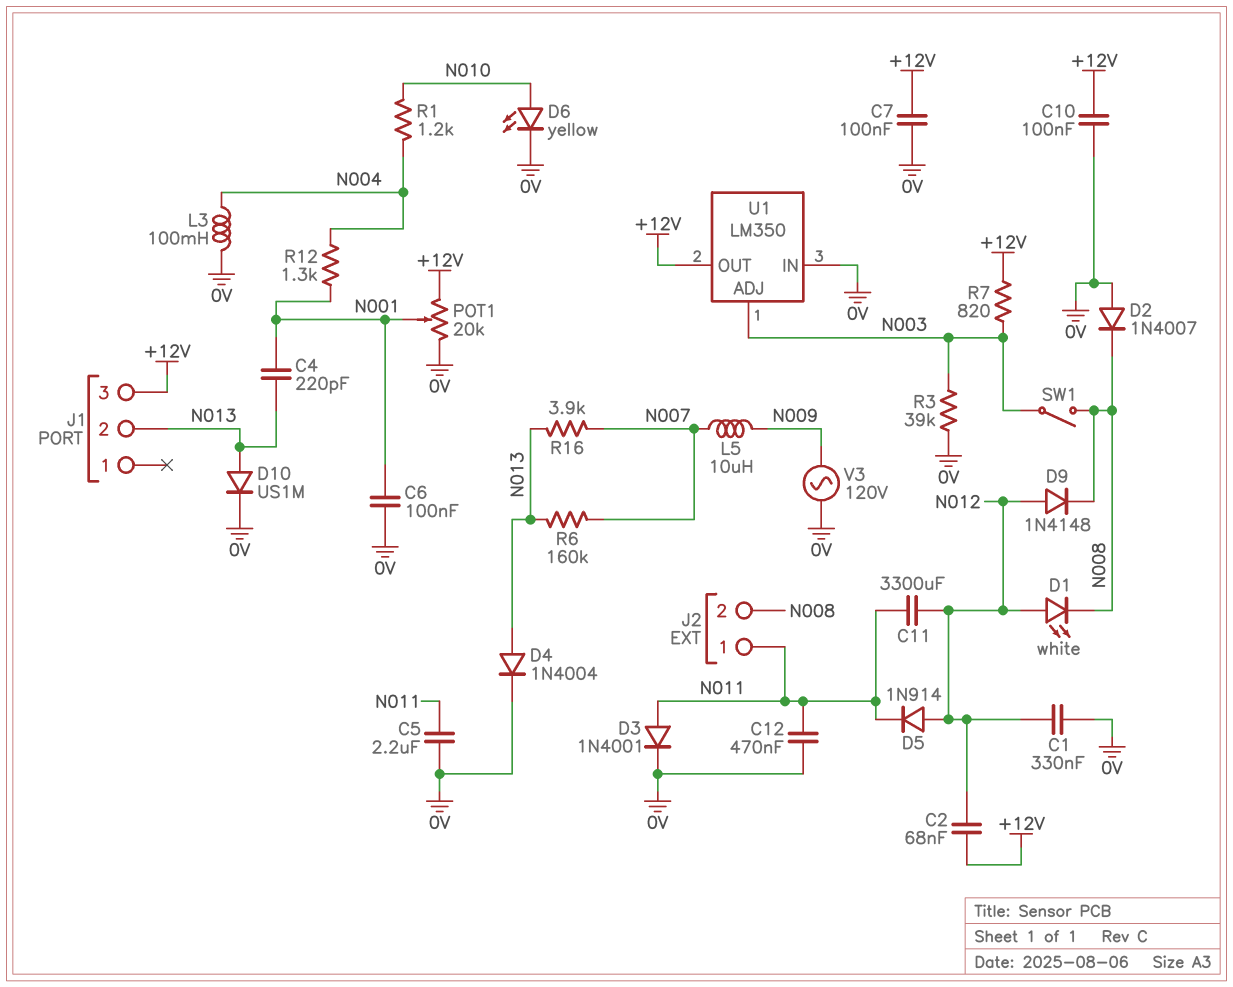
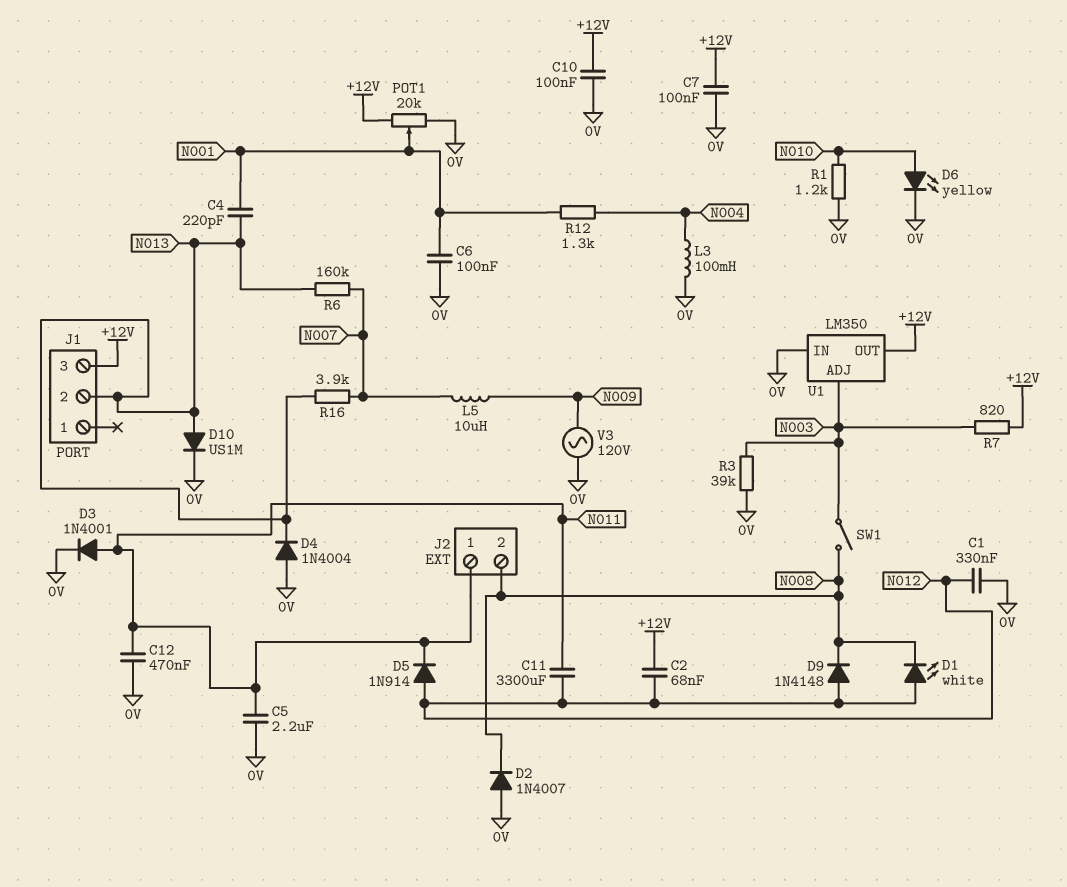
D4: diode 1N4004 (A N013, K 0V) -> diode 1N4004 (A 0V, K N013)
R1: 1.2k (N004, N010) -> 1.2k (0V, N010)

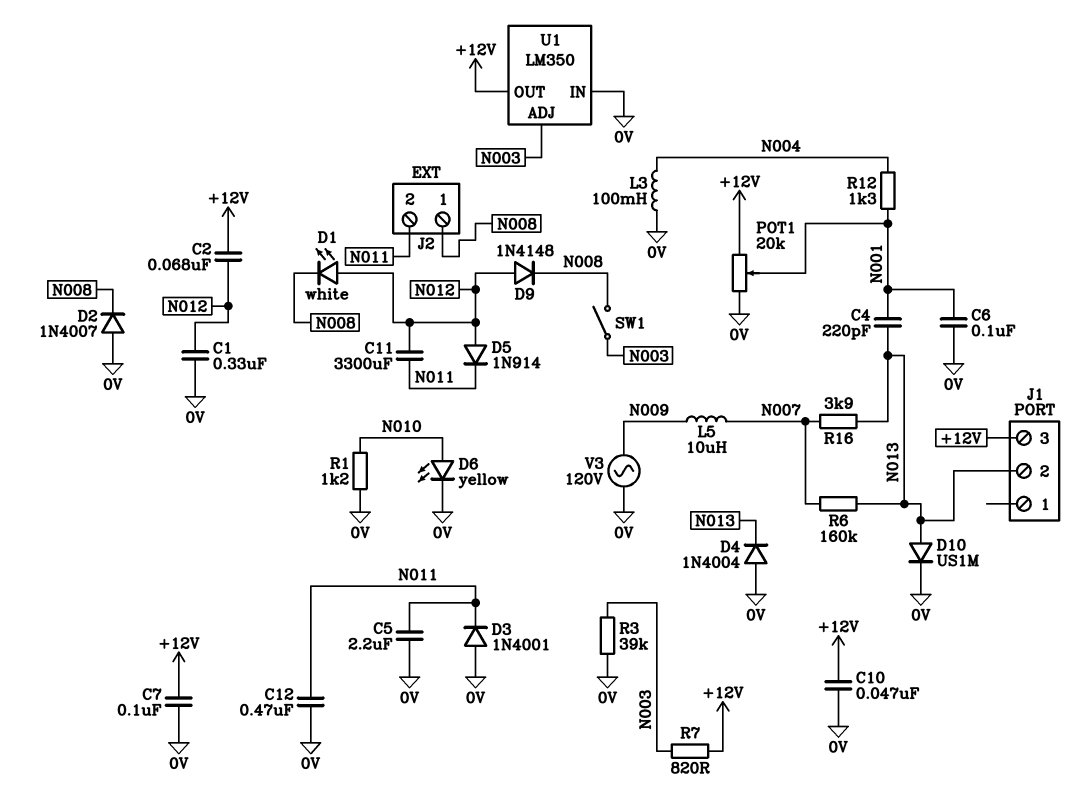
C10: 100nF (+12V, 0V) -> 47nF (+12V, 0V)
D3: diode 1N4001 (A N011, K 0V) -> diode 1N4001 (A 0V, K N011)
J2 pin 1: N011 -> N008
J2 pin 2: N008 -> N011

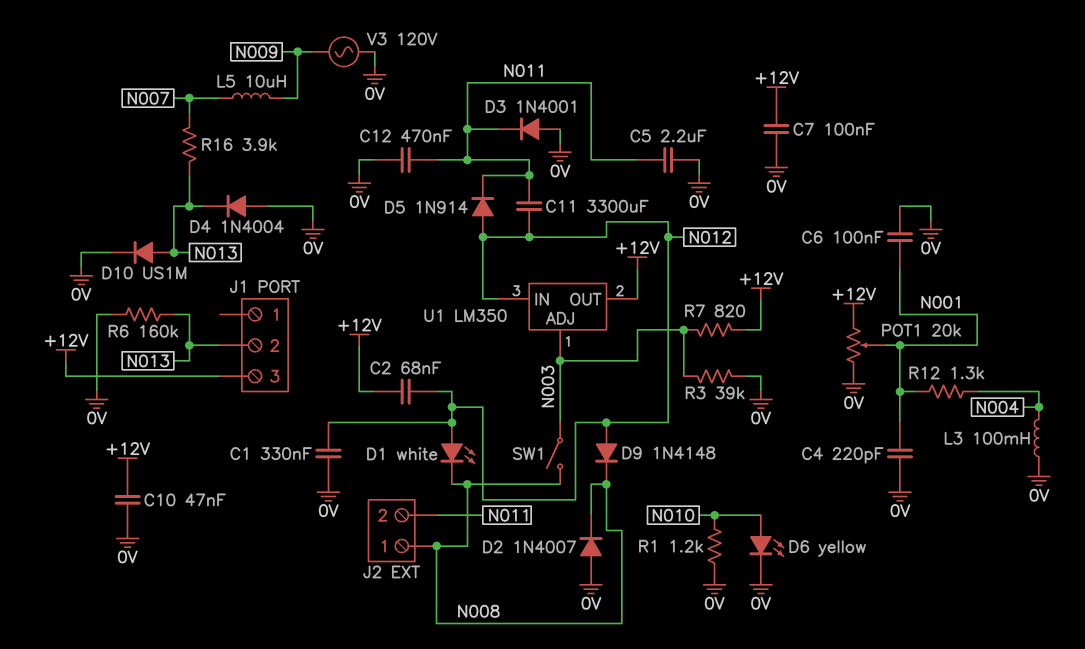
C4: 220pF (N001, N013) -> 220pF (0V, N001)
R6: 160k (N007, N013) -> 160k (0V, N013)
U1 pin IN: 0V -> N012

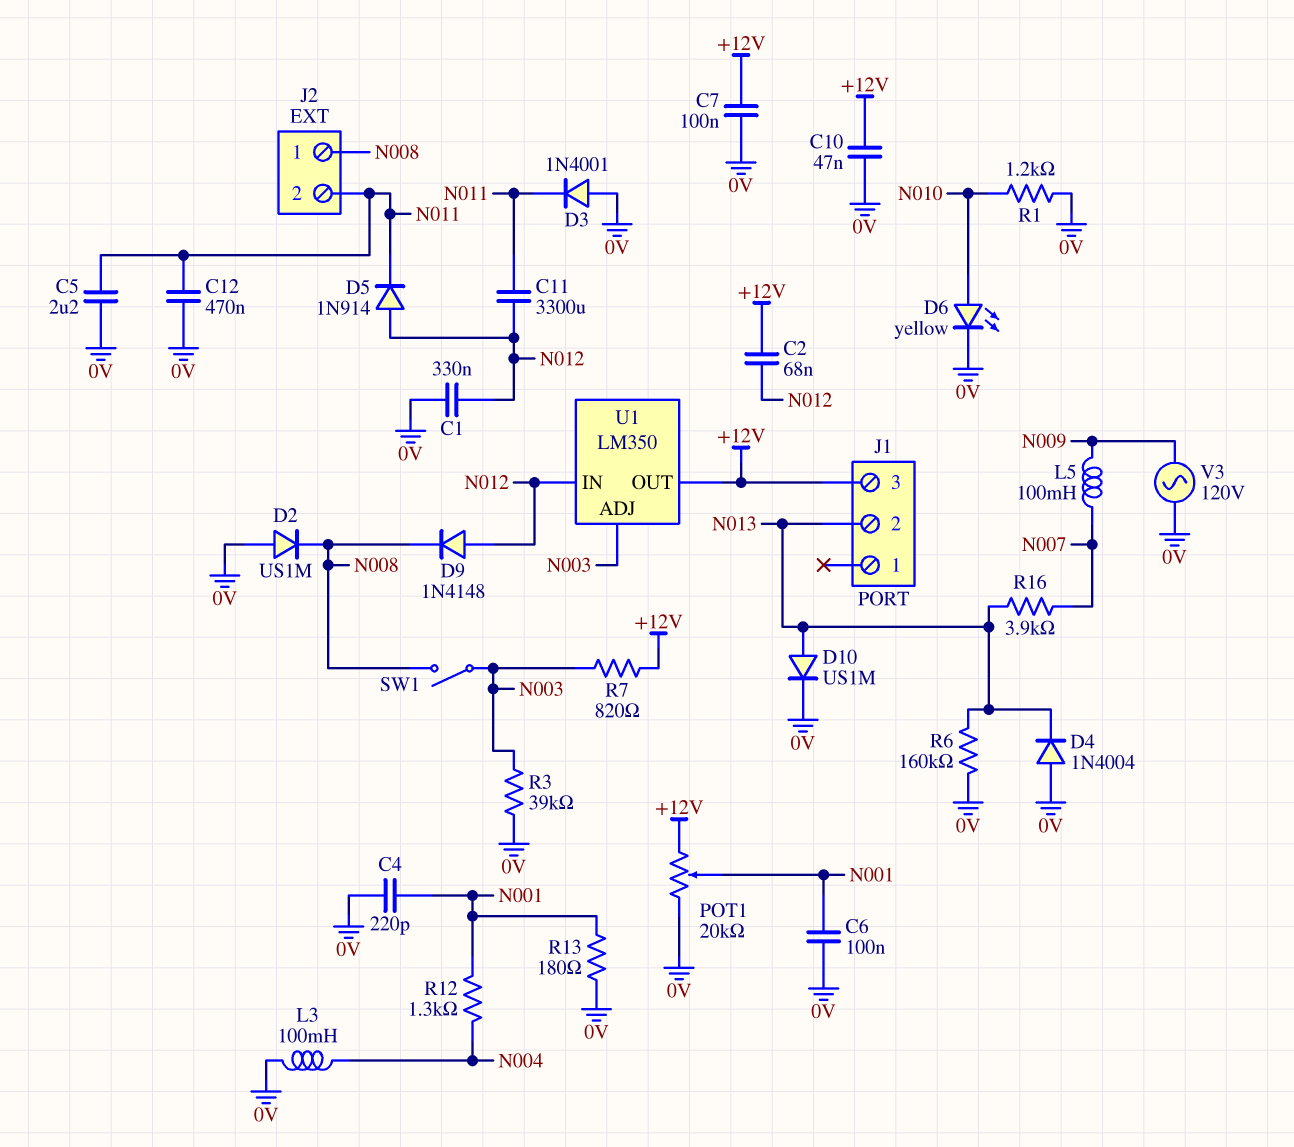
D1: LED white (A N012, K N008) -> none
D2: diode 1N4007 (A 0V, K N008) -> diode US1M (A 0V, K N008)
L5: 10uH (N007, N009) -> 100mH (N007, N009)
R13: none -> 180 (0V, N001)

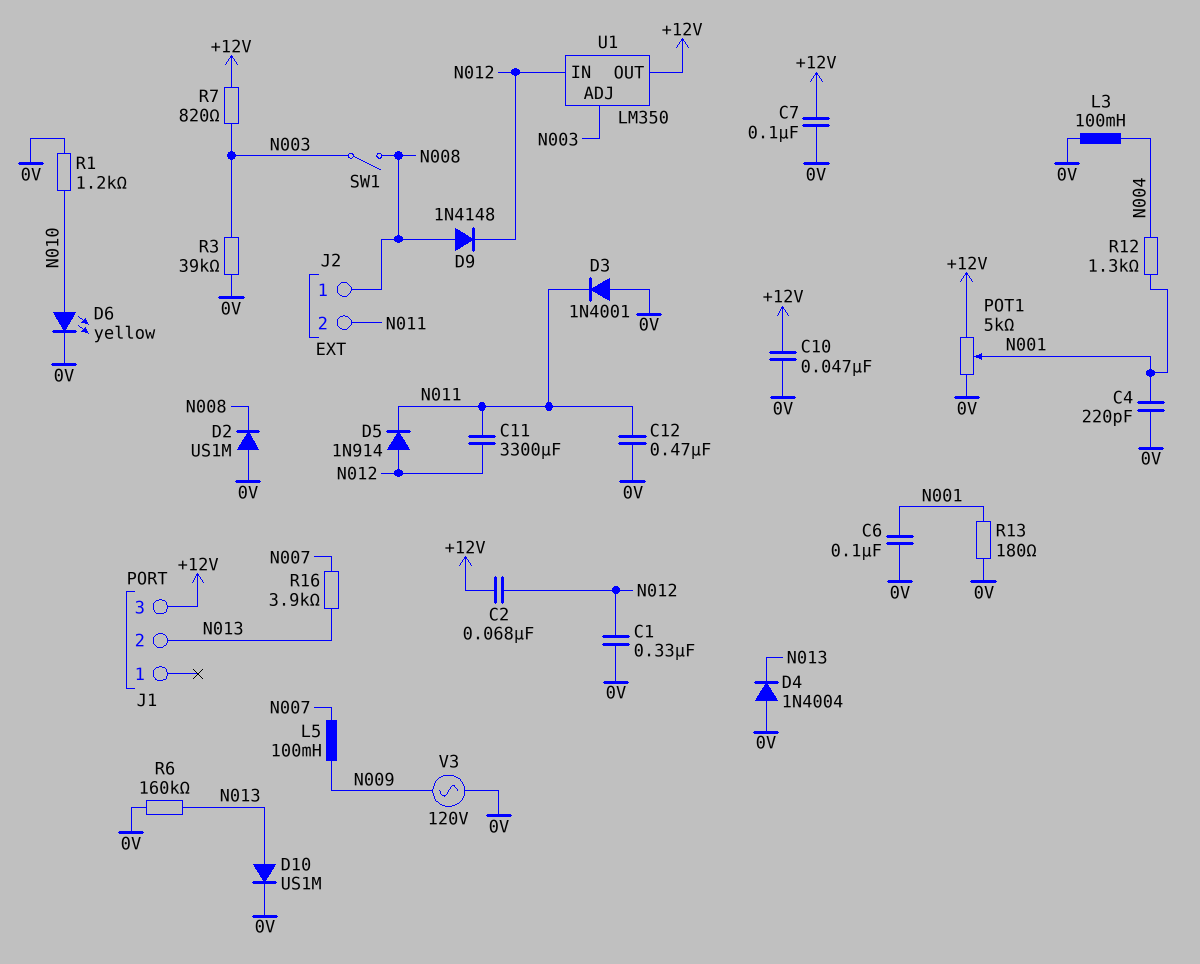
C5: 2.2uF (0V, N011) -> none
D9: diode 1N4148 (A N012, K N008) -> diode 1N4148 (A N008, K N012)
POT1: 20k (+12V, 0V, wiper N001) -> 5k (+12V, 0V, wiper N001)

